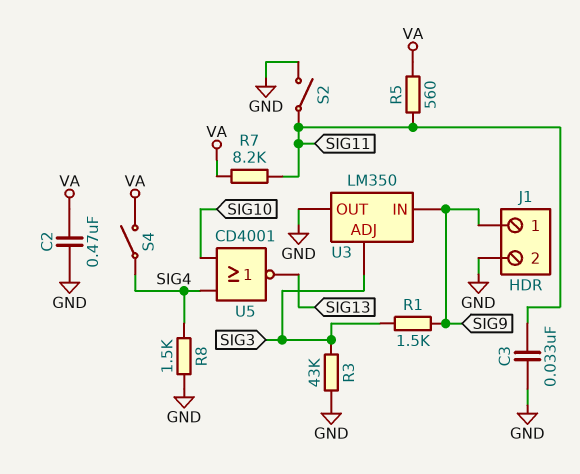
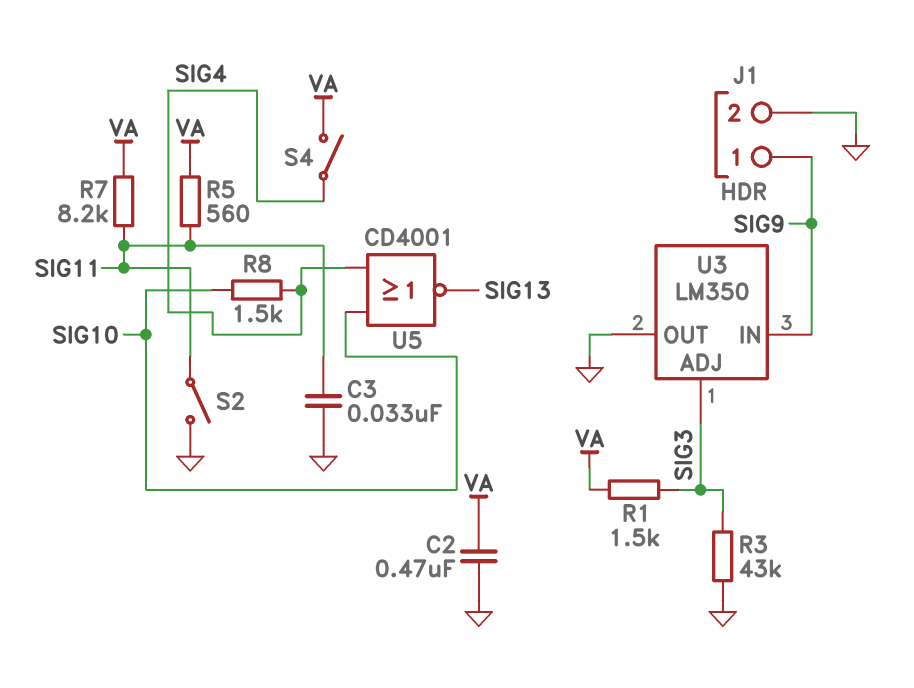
R1: 1.5k (SIG3, SIG9) -> 1.5k (SIG3, VA)
R8: 1.5k (GND, SIG4) -> 1.5k (SIG4, SIG10)

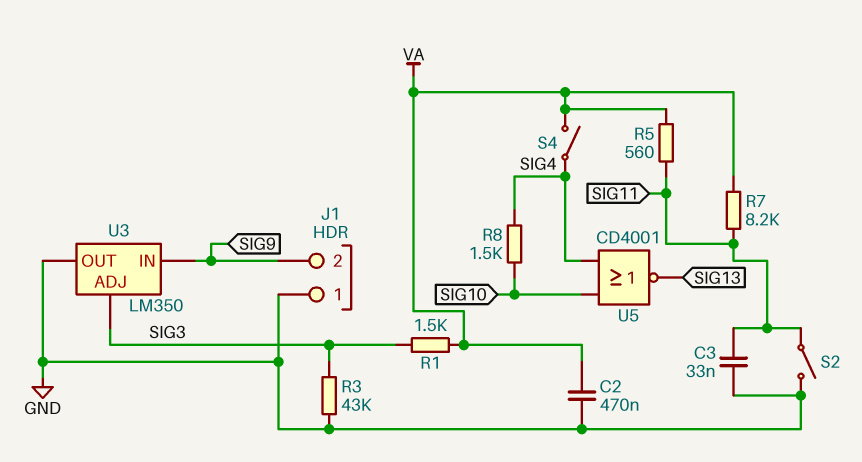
J1 pin 1: SIG9 -> GND
J1 pin 2: GND -> SIG9

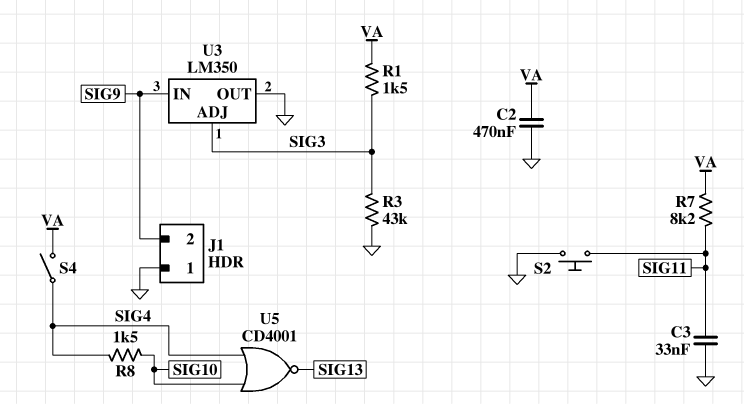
R5: 560 (SIG11, VA) -> none
S2: switch (GND, SIG11) -> button (GND, SIG11)

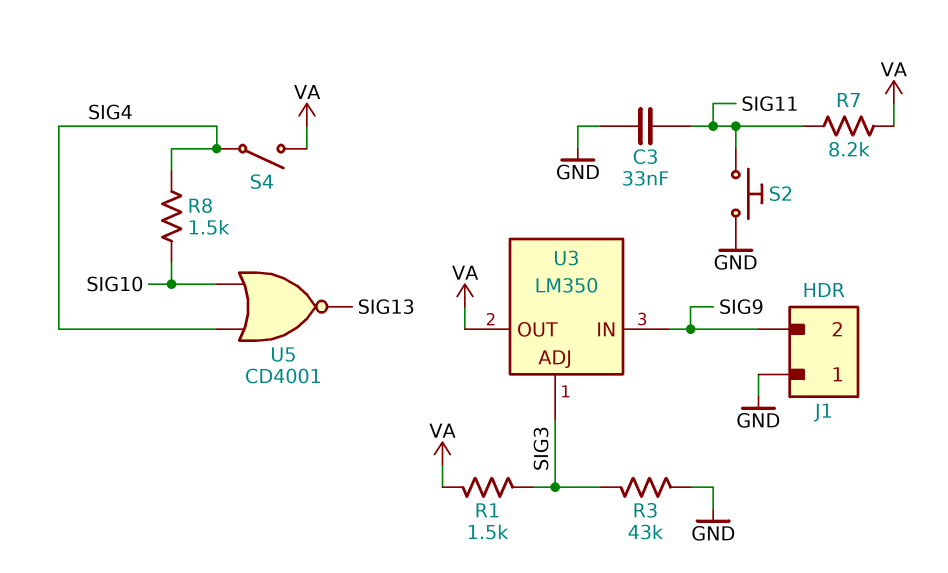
C2: 470nF (GND, VA) -> none
U3 pin OUT: GND -> VA

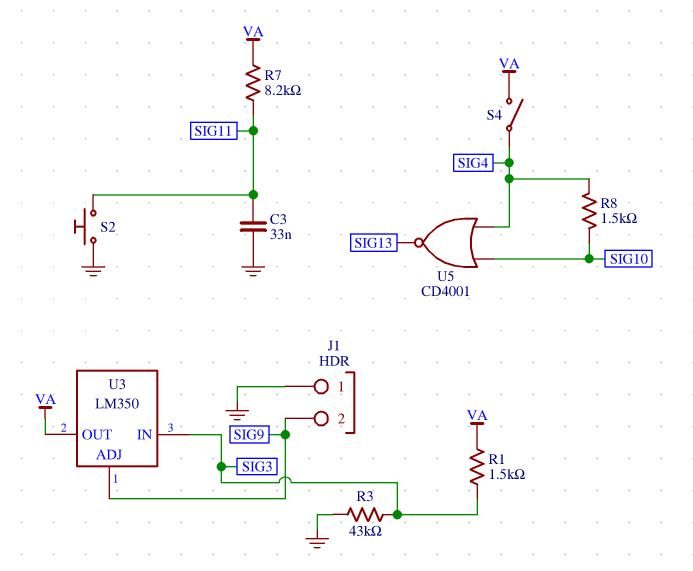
U3 pin ADJ: SIG3 -> SIG9
U3 pin IN: SIG9 -> SIG3

